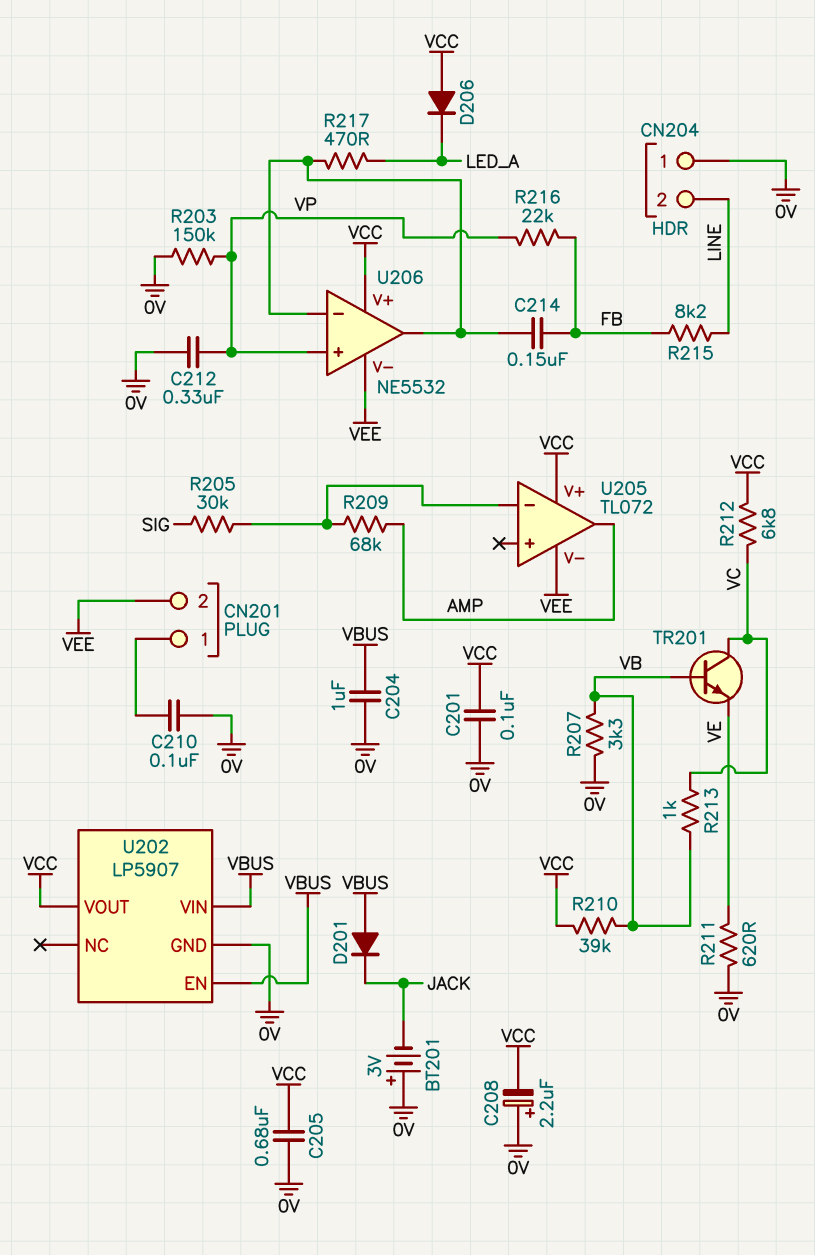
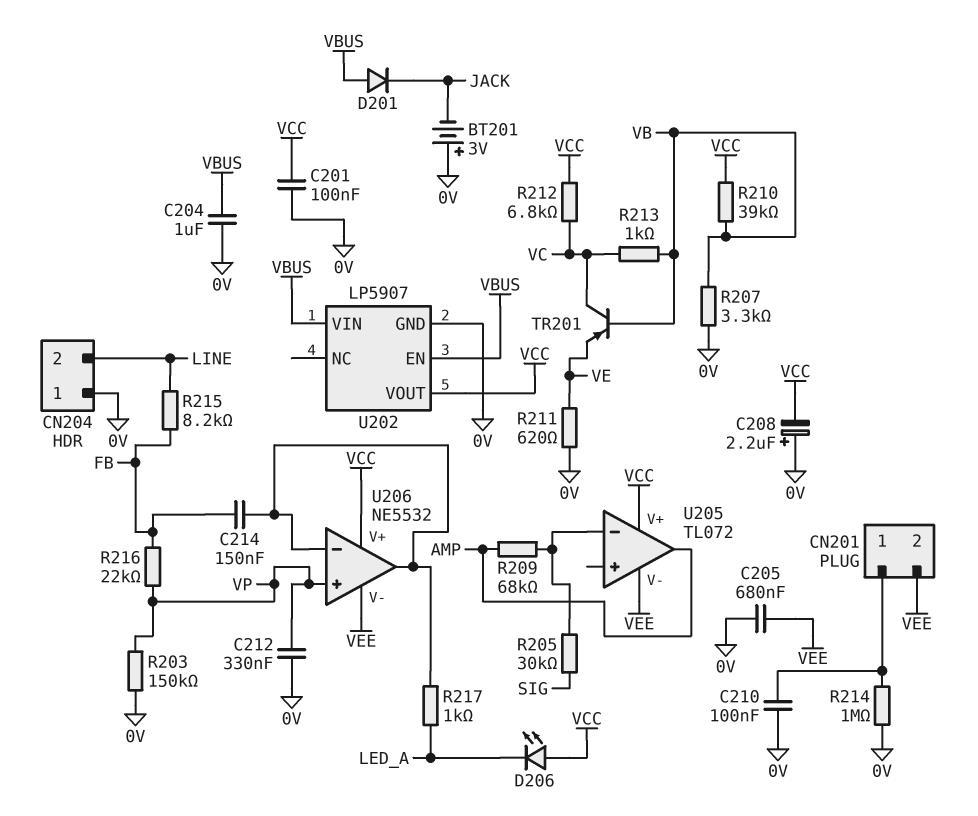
C205: 680nF (0V, VCC) -> 680nF (0V, VEE)
D206: diode (A VCC, K LED_A) -> LED (A VCC, K LED_A)
R214: none -> 1M (0V, CN201/1)
R217: 470 (LED_A, U206/in-) -> 1k (LED_A, U206/in-)
TR201: NPN (B VB, C VC, E VE) -> PNP (B VB, C VC, E VE)

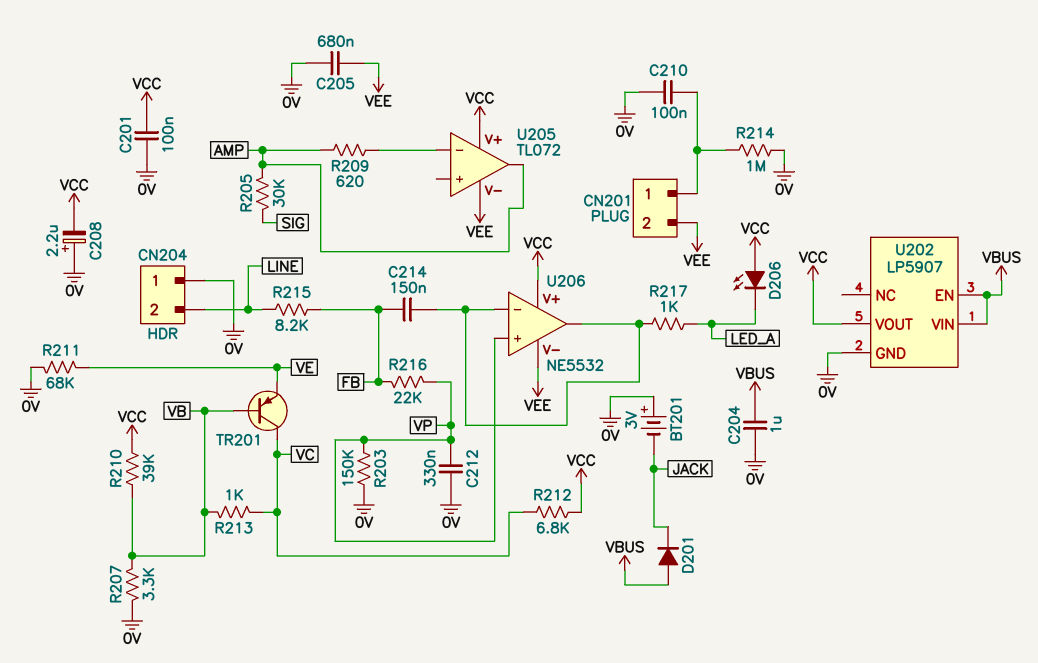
R205: 30k (SIG, U205/in-) -> 30k (AMP, SIG)
R209: 68k (AMP, U205/in-) -> 620 (AMP, U205/in-)
R211: 620 (0V, VE) -> 68k (0V, VE)

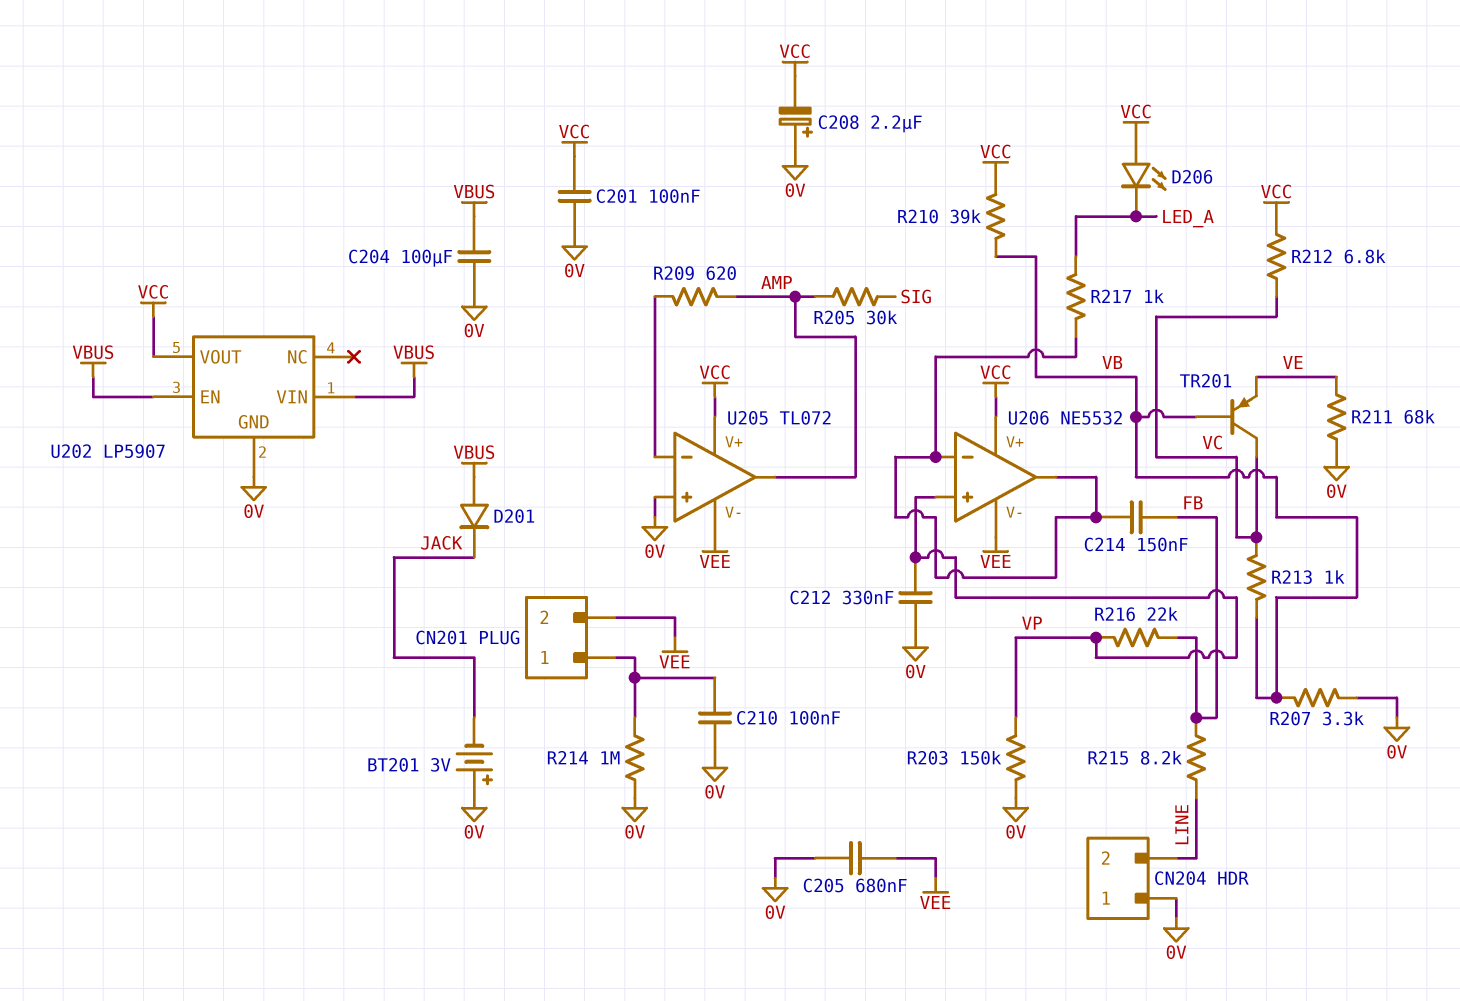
C204: 1uF (0V, VBUS) -> 100uF (0V, VBUS)
U205 pin in+: none -> 0V

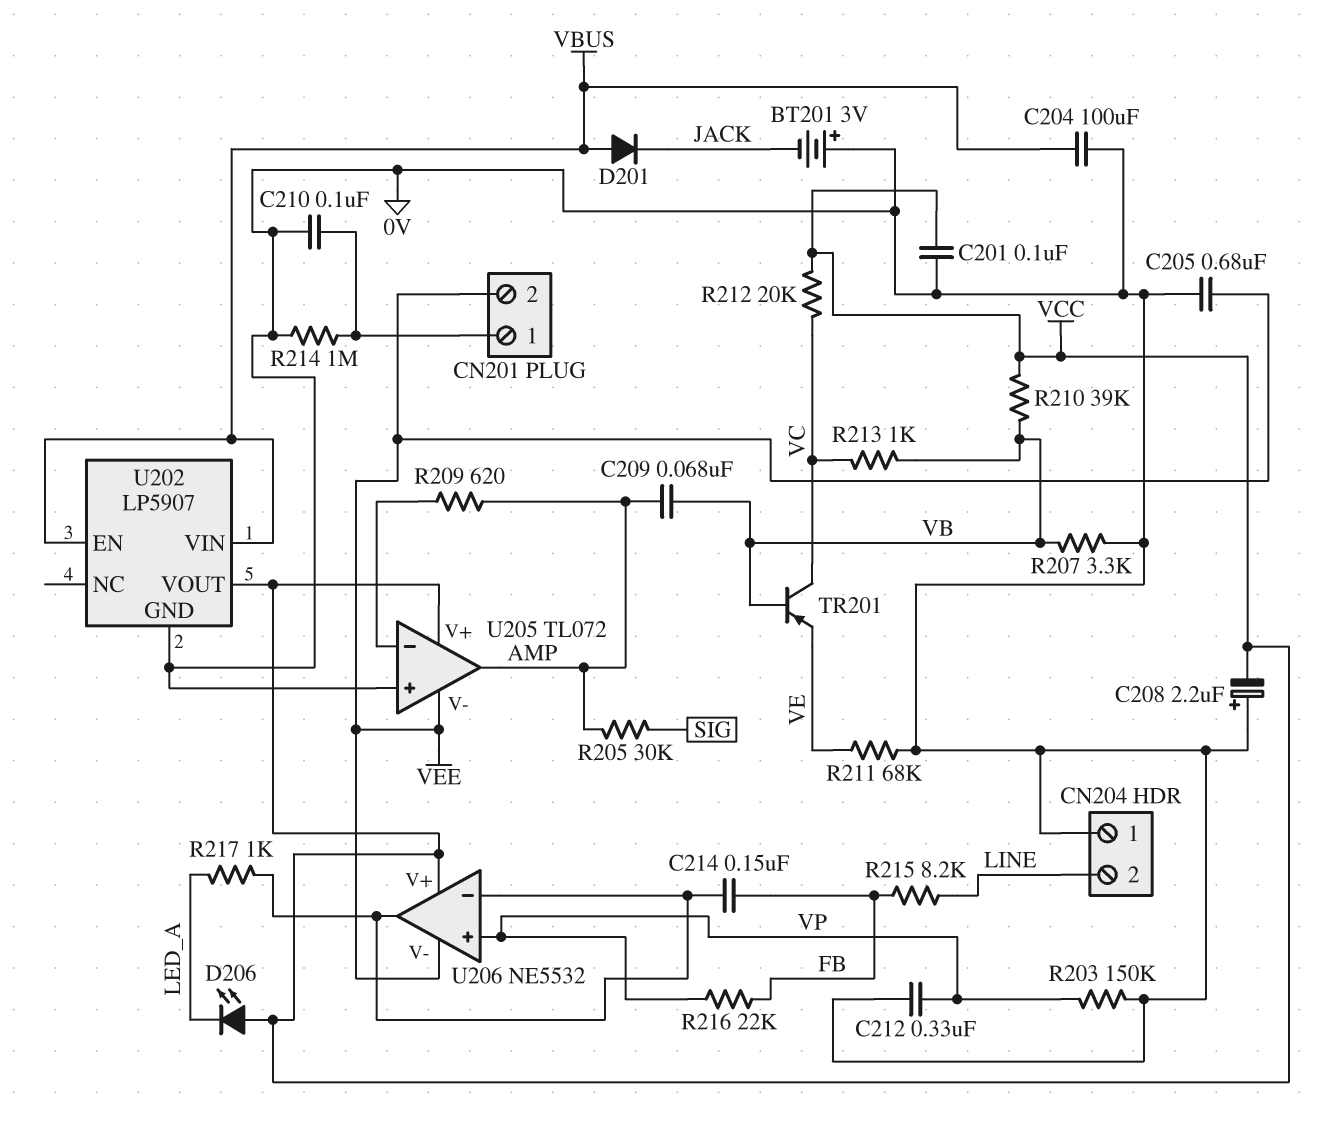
C209: none -> 68nF (AMP, VB)
R212: 6.8k (VC, VCC) -> 20k (VC, VCC)

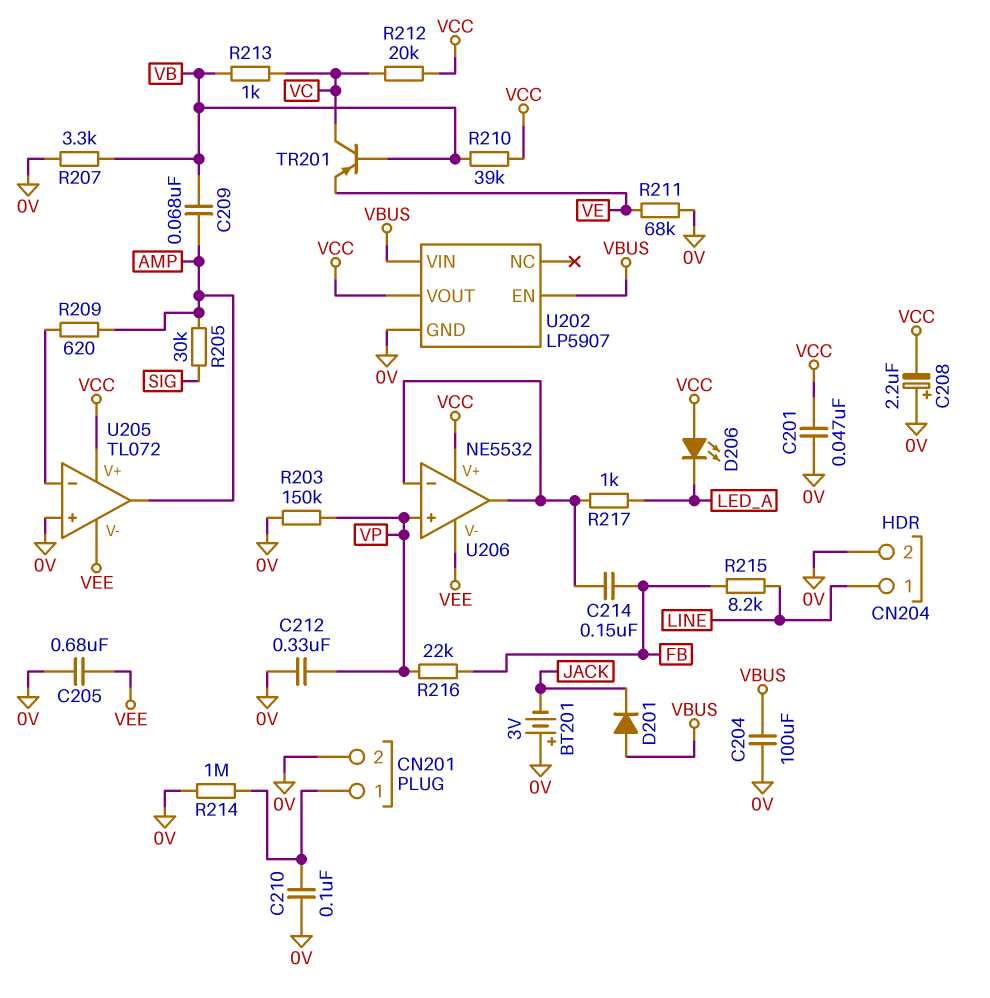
C201: 100nF (0V, VCC) -> 47nF (0V, VCC)
CN201 pin 2: VEE -> 0V
CN204 pin 1: 0V -> LINE
CN204 pin 2: LINE -> 0V

